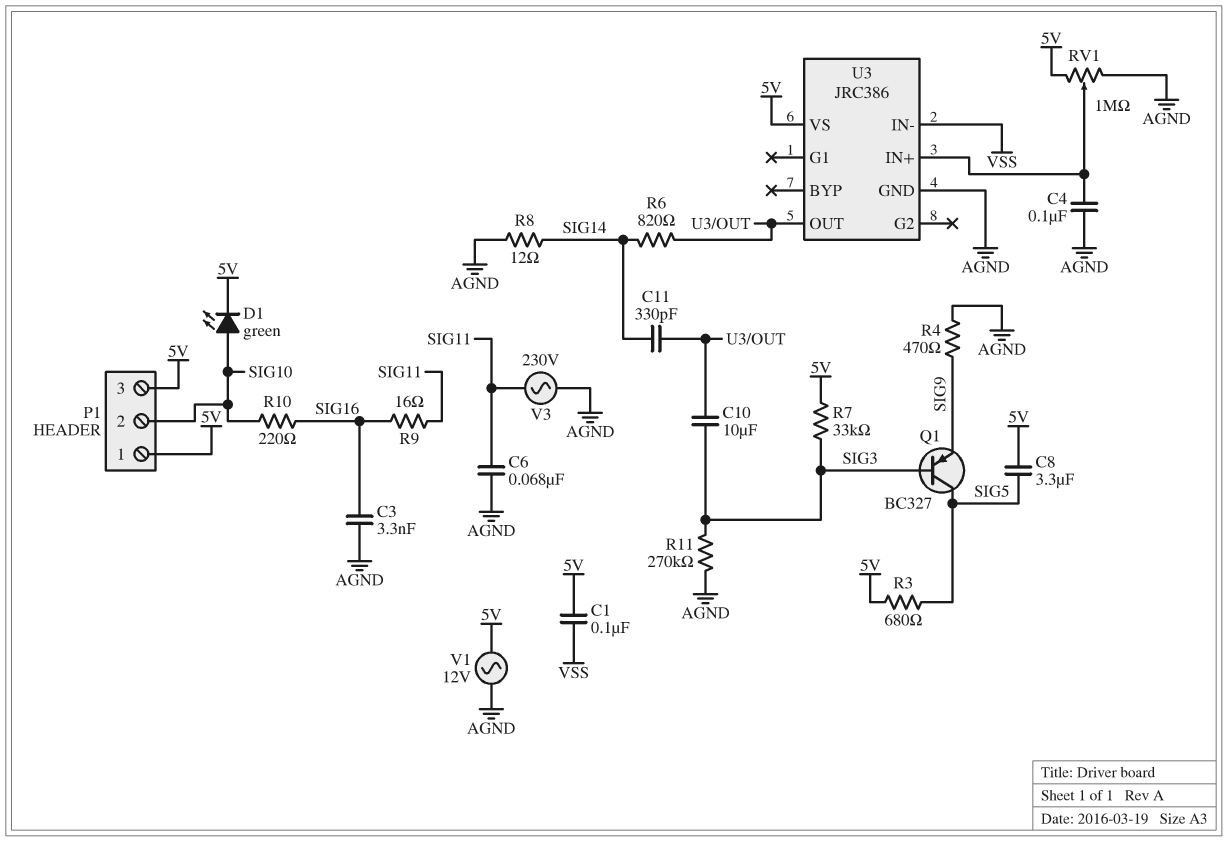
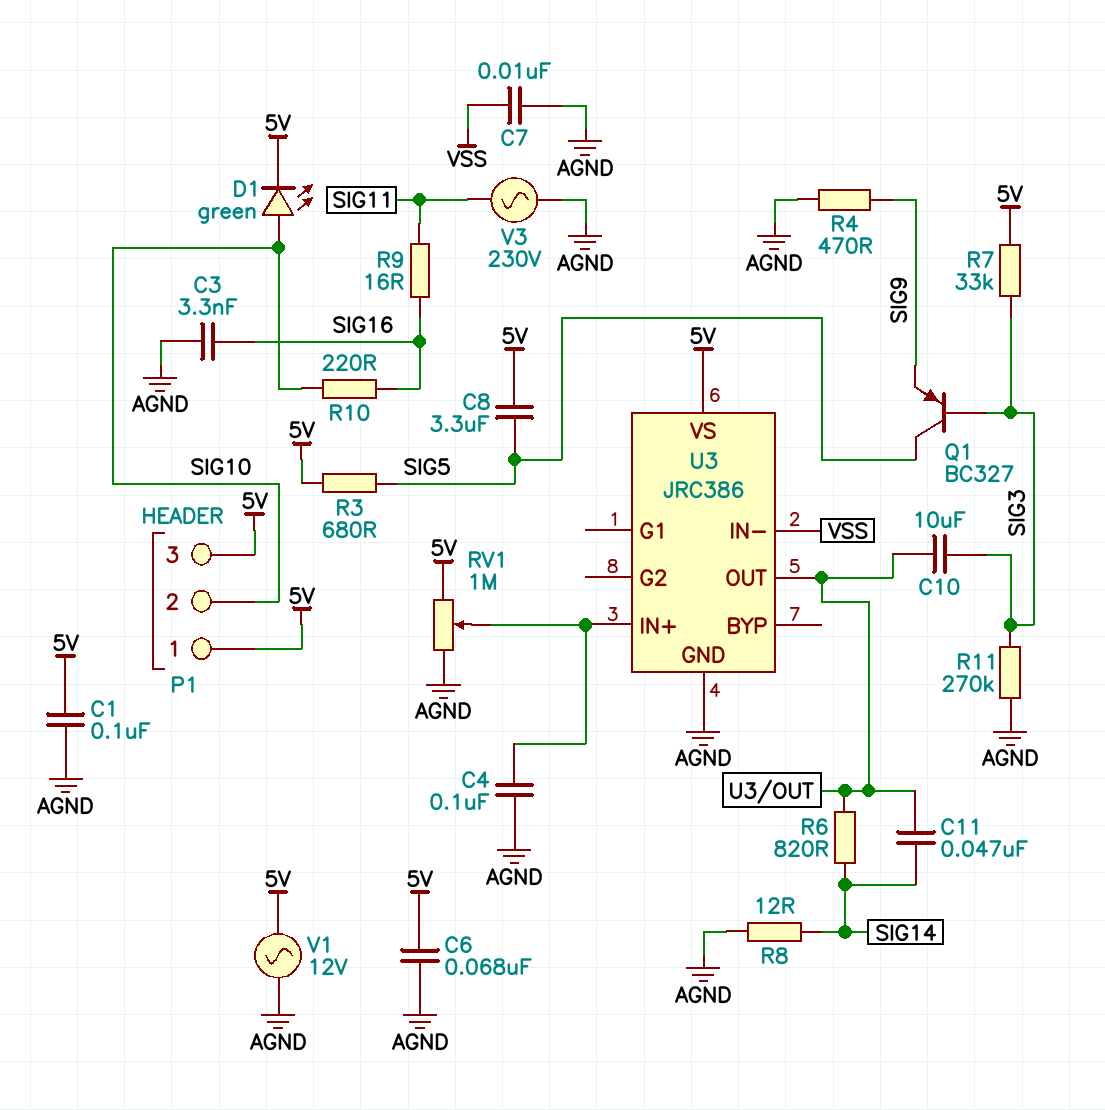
C1: 100nF (5V, VSS) -> 100nF (5V, AGND)
C6: 68nF (AGND, SIG11) -> 68nF (5V, AGND)
C7: none -> 10nF (AGND, VSS)
C11: 330pF (SIG14, U3/OUT) -> 47nF (SIG14, U3/OUT)

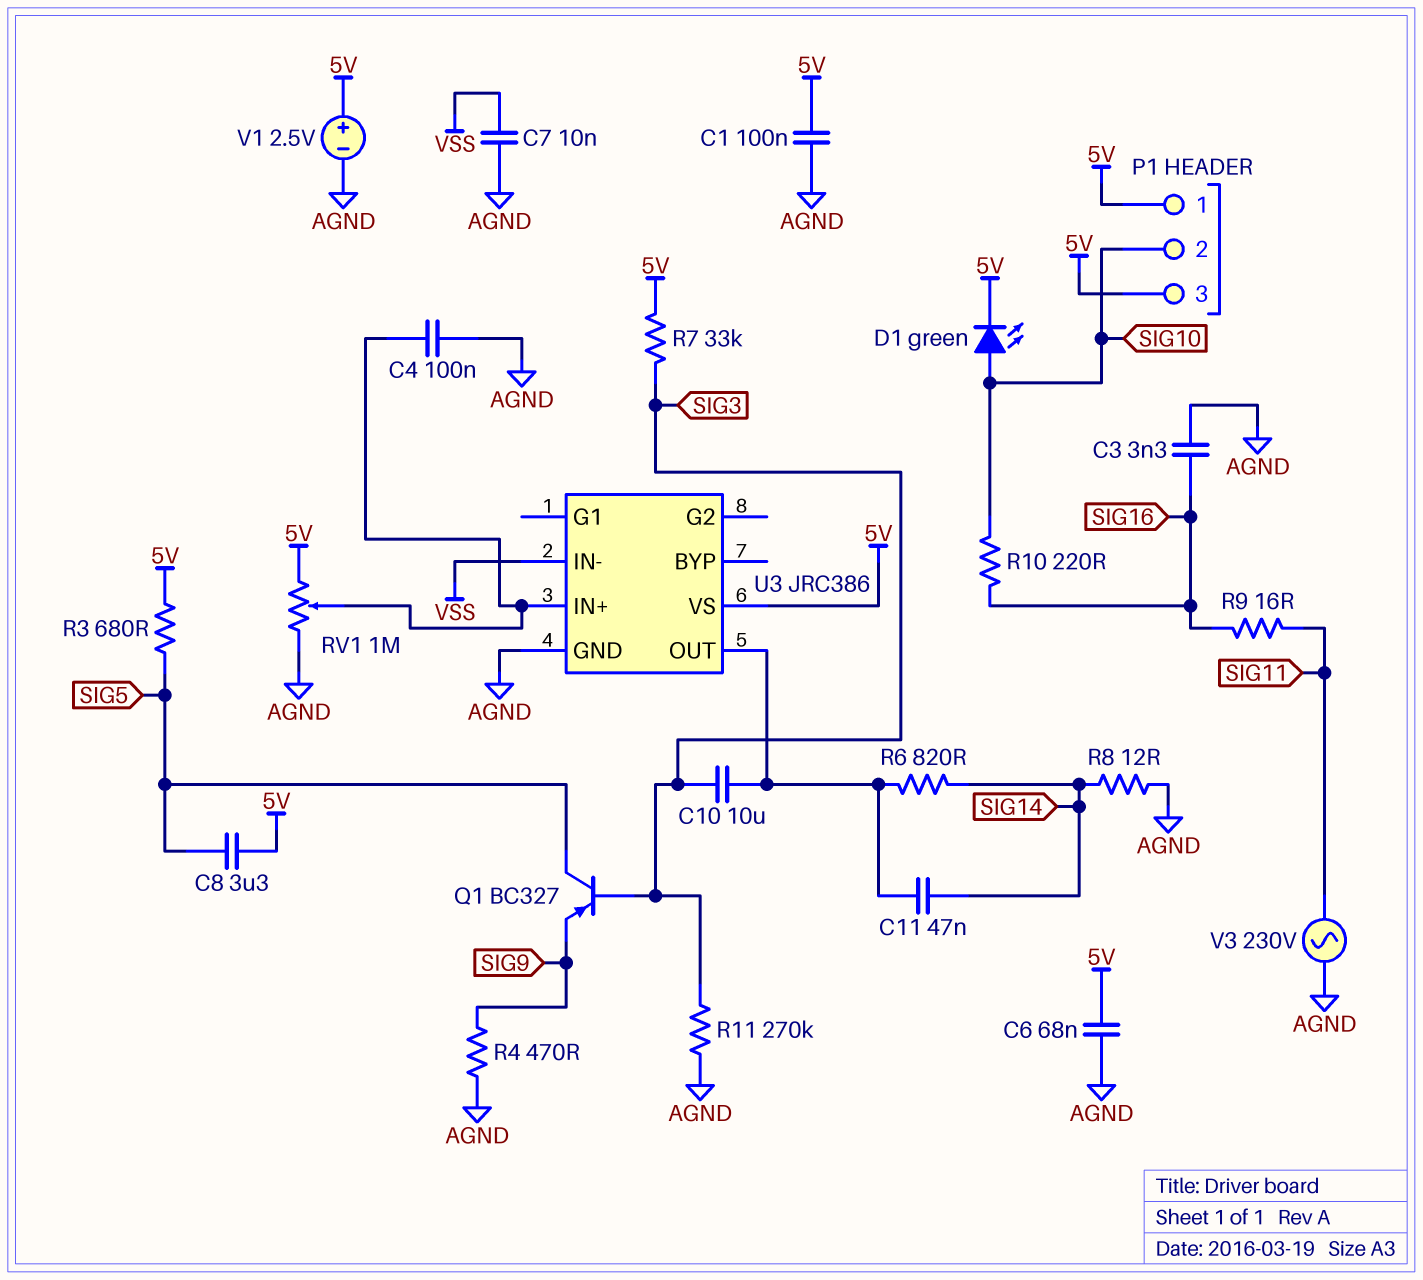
V1: AC 12V (5V, AGND) -> 2.5V (plus 5V, minus AGND)

